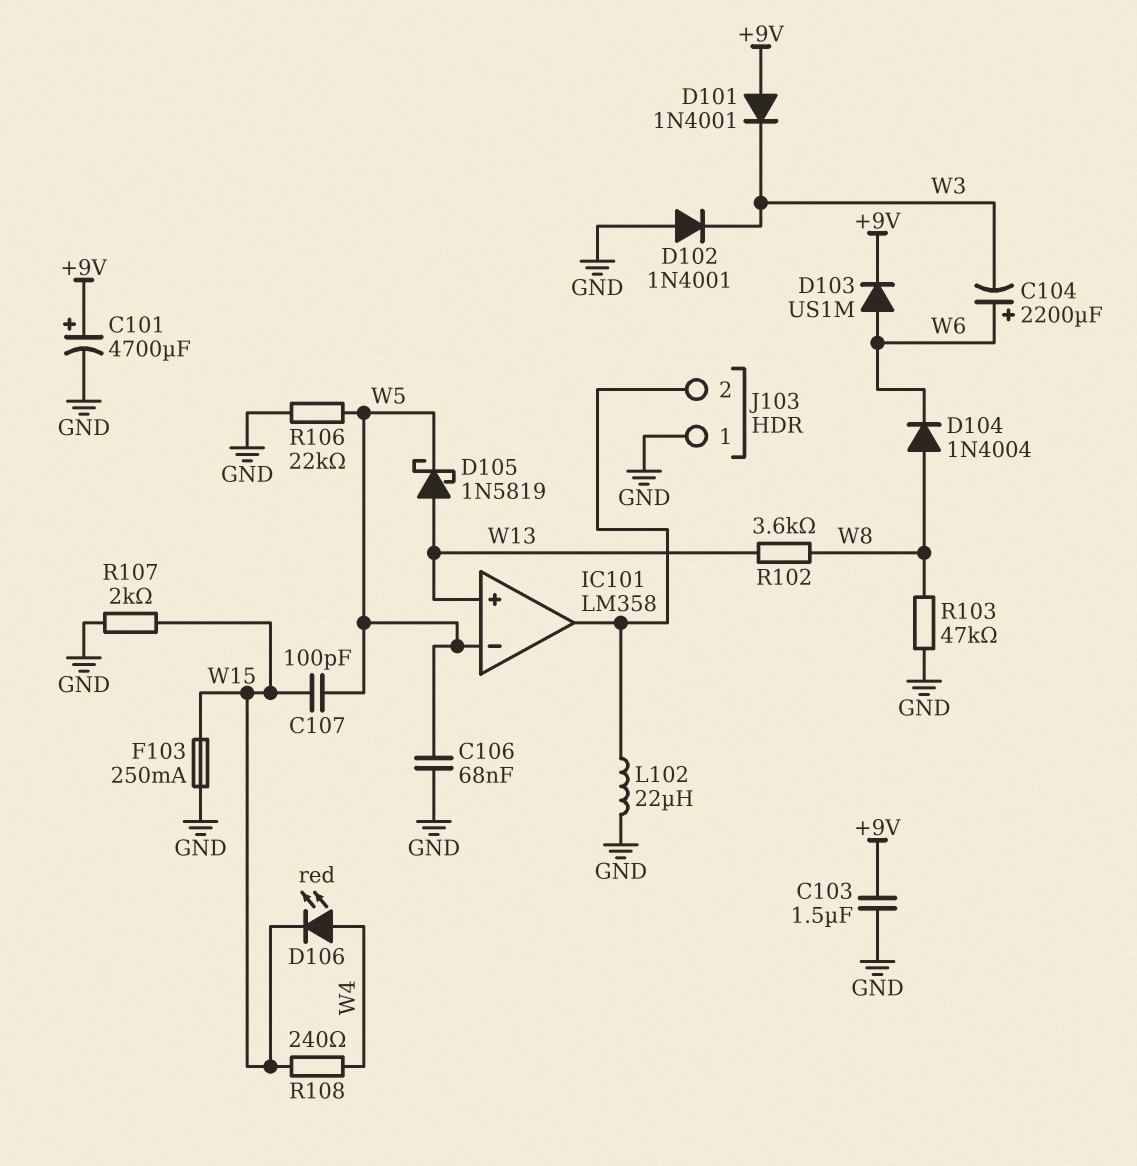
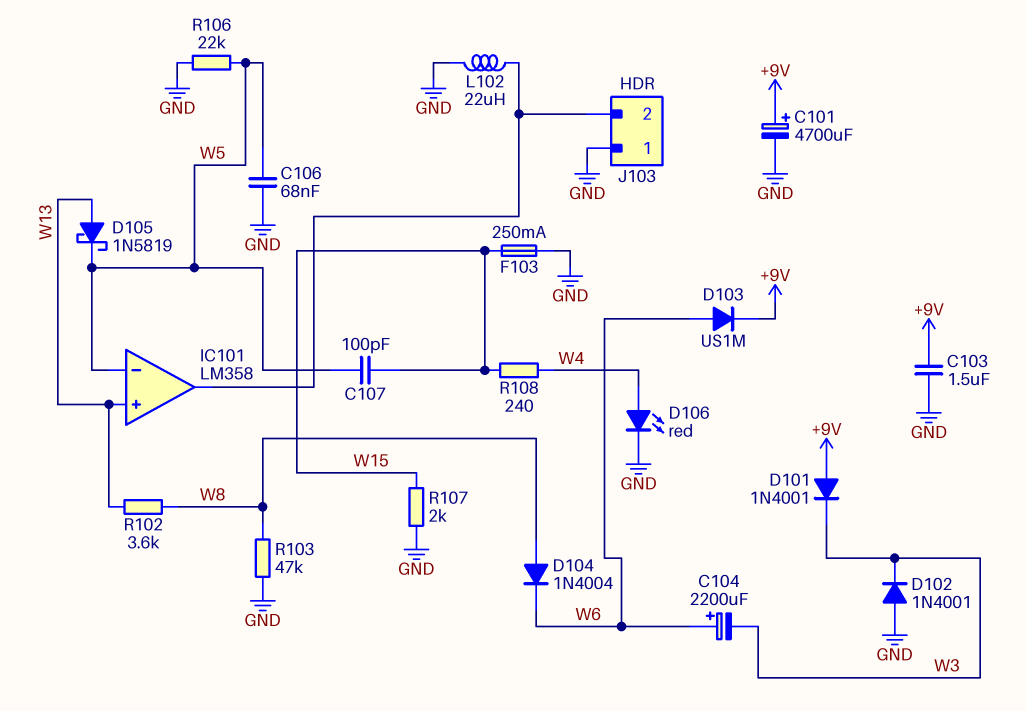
D106: LED red (A W4, K W15) -> LED red (A W4, K GND)

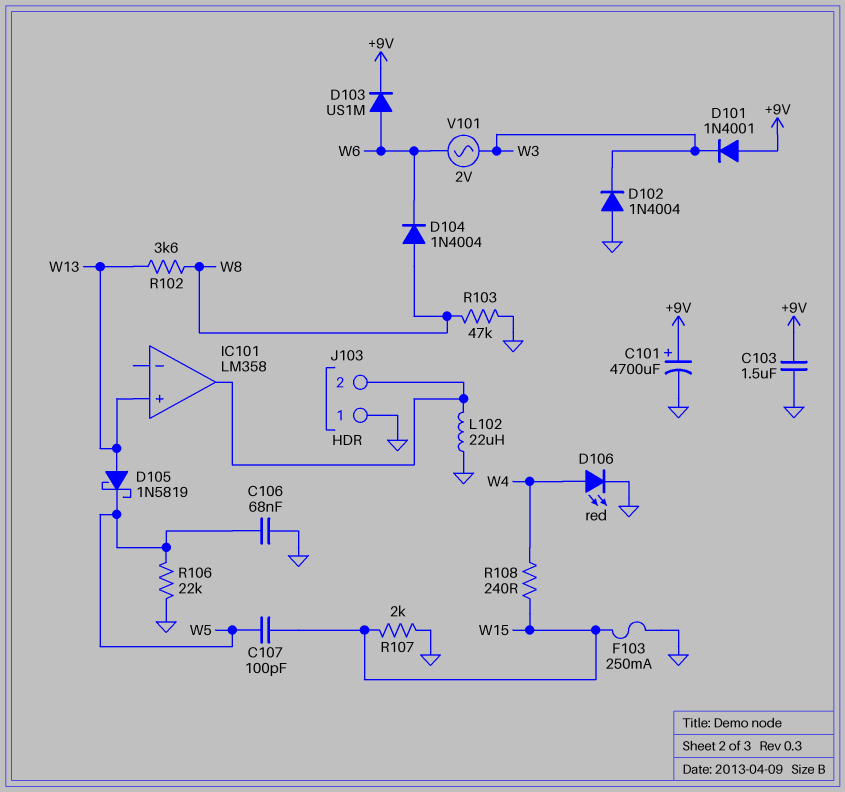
C104: 2200uF (plus W6, minus W3) -> none
D102: diode 1N4001 (A GND, K W3) -> diode 1N4004 (A GND, K W3)
IC101 pin in-: W5 -> none
V101: none -> AC 2V (W3, W6)

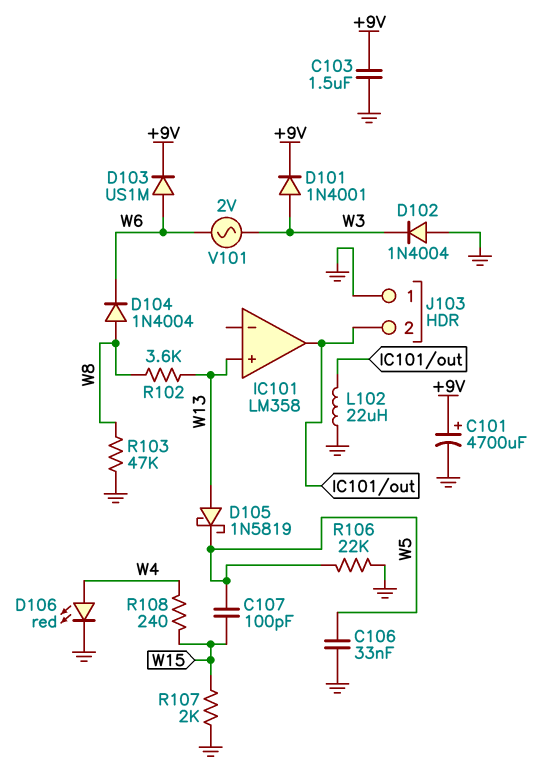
C106: 68nF (GND, W5) -> 33nF (GND, W5)
D101: diode 1N4001 (A +9V, K W3) -> diode 1N4001 (A W3, K +9V)
F103: 250mA (GND, W15) -> none

